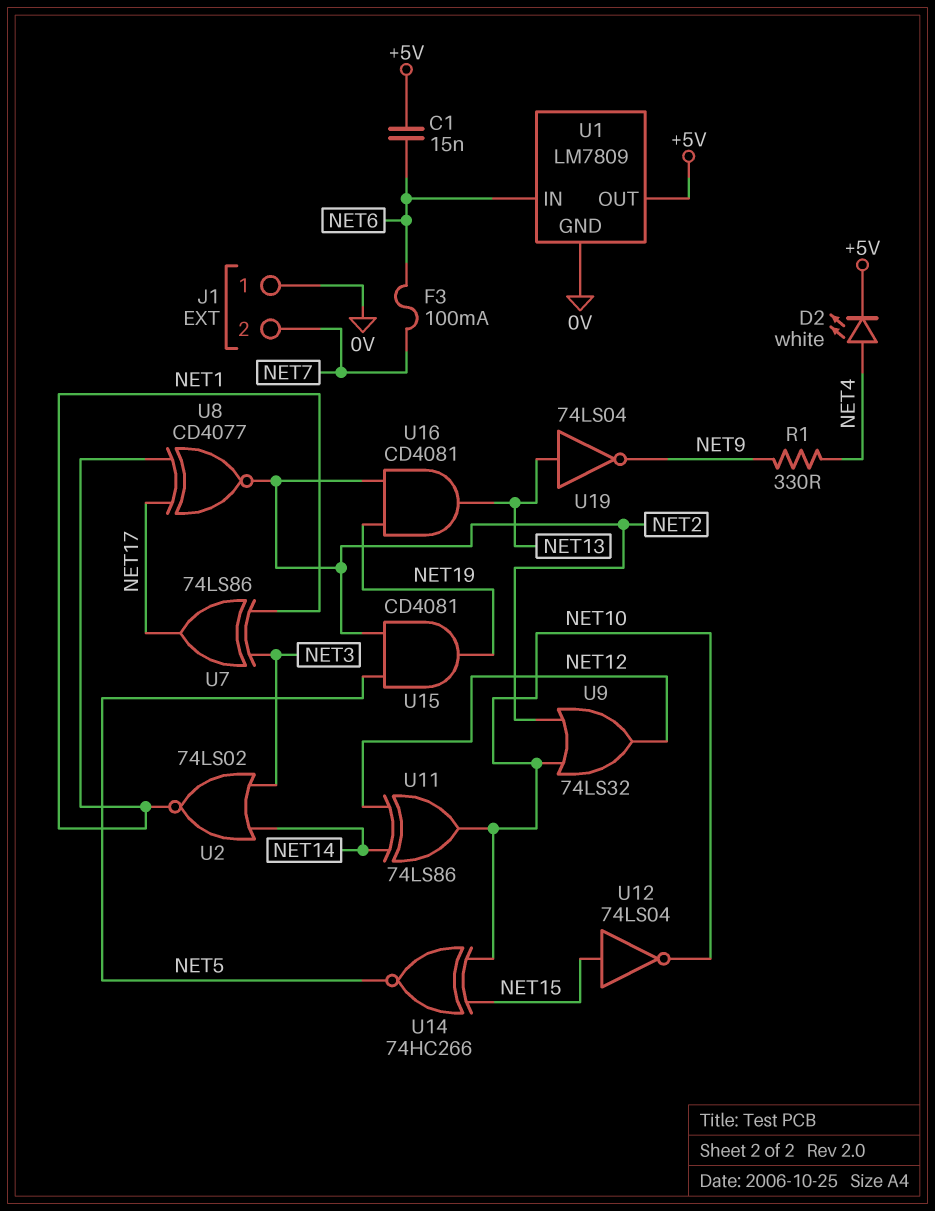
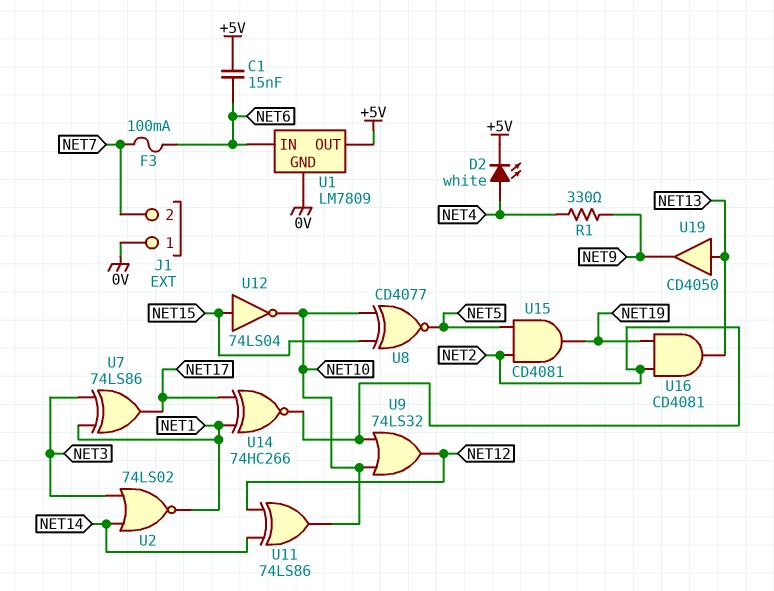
U8: XNOR CD4077 (in NET1, in NET17, out NET2) -> XNOR CD4077 (in NET10, in NET15, out NET5)
U14: XNOR 74HC266 (in NET10, in NET15, out NET5) -> XNOR 74HC266 (in NET1, in NET17, out NET2)
U19: NOT 74LS04 (in NET13, out NET9) -> buffer CD4050 (in NET13, out NET9)

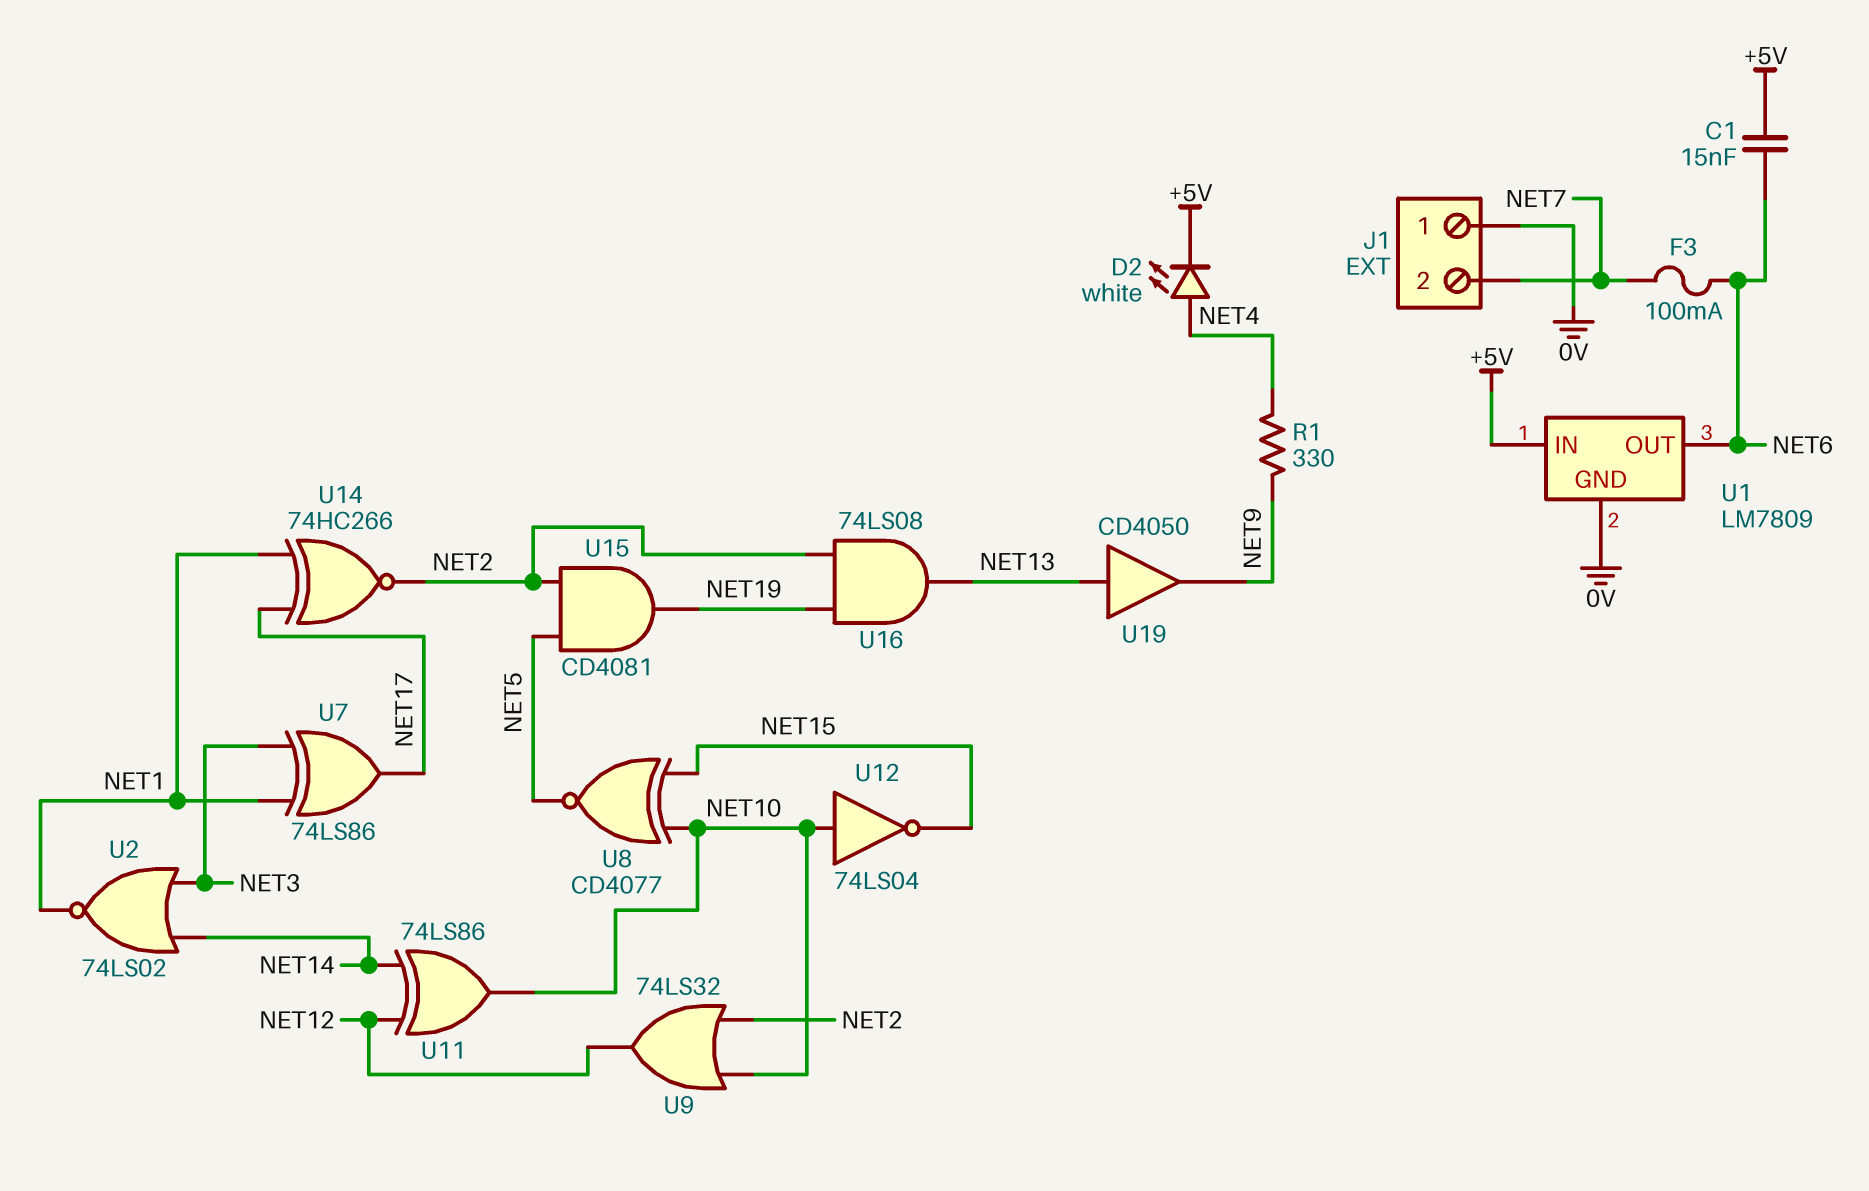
U1 pin IN: NET6 -> +5V
U1 pin OUT: +5V -> NET6
U12: NOT 74LS04 (in NET15, out NET10) -> NOT 74LS04 (in NET10, out NET15)
U16: AND CD4081 (in NET2, in NET19, out NET13) -> AND 74LS08 (in NET2, in NET19, out NET13)

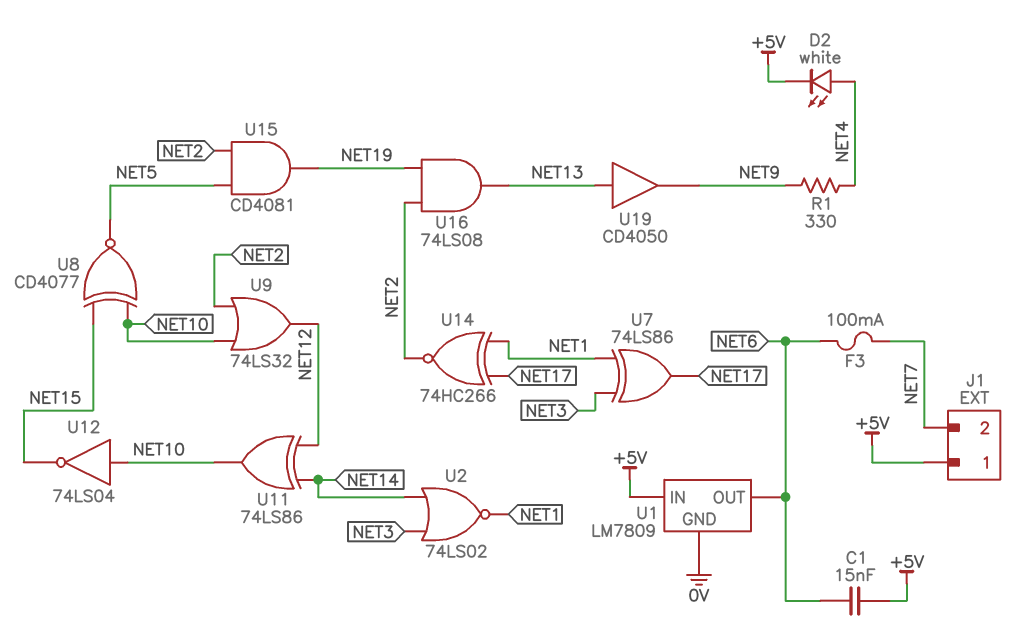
J1 pin 1: 0V -> +5V

